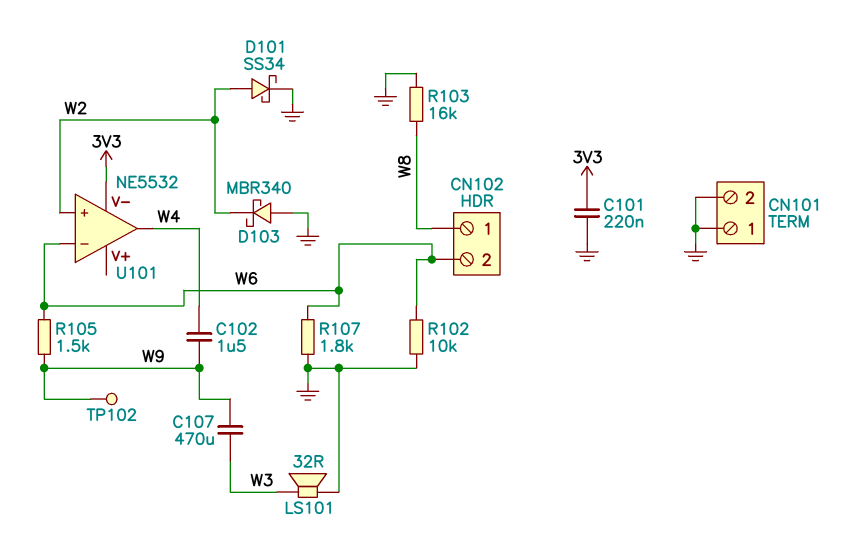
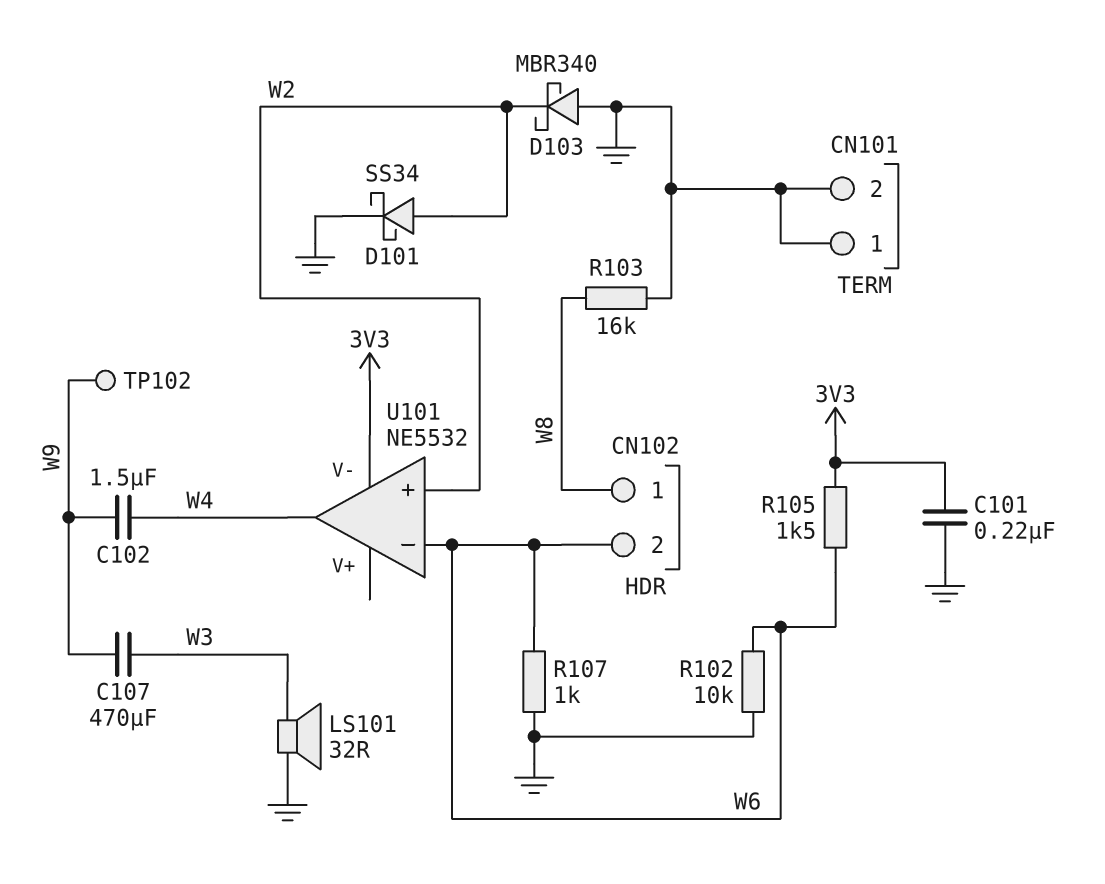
R105: 1.5k (W6, W9) -> 1.5k (3V3, W6)
R107: 1.8k (GND, W6) -> 1k (GND, W6)

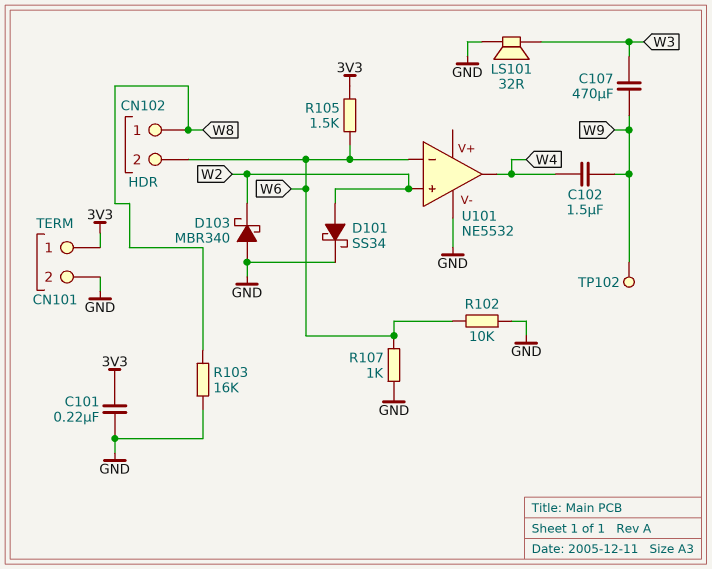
CN101 pin 1: GND -> 3V3
U101 pin V-: 3V3 -> GND

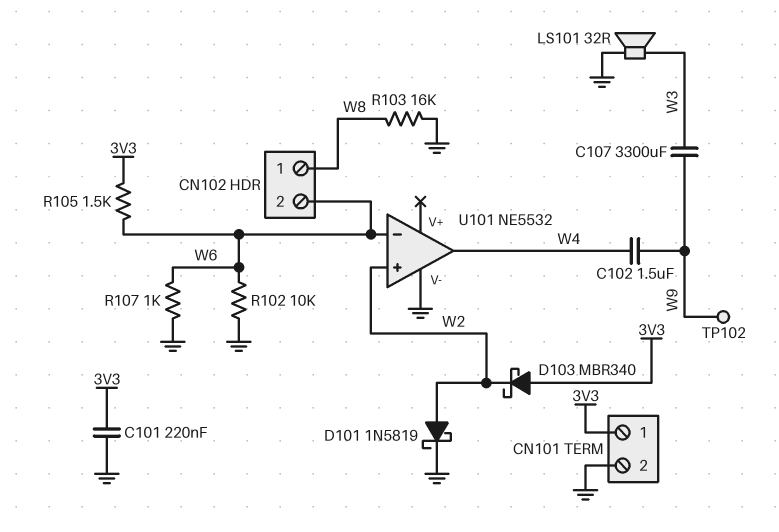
C107: 470uF (W3, W9) -> 3300uF (W3, W9)
D101: schottky SS34 (A W2, K GND) -> schottky 1N5819 (A W2, K GND)
D103: schottky MBR340 (A GND, K W2) -> schottky MBR340 (A 3V3, K W2)

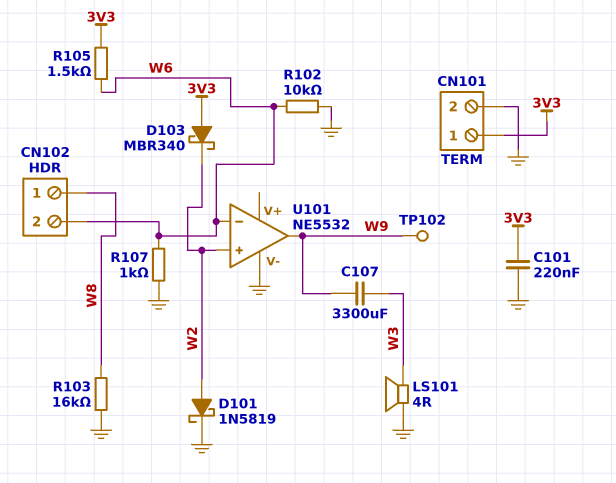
C102: 1.5uF (W4, W9) -> none
LS101: speaker 32R (GND, W3) -> speaker 4R (GND, W3)
U101 pin out: W4 -> W9

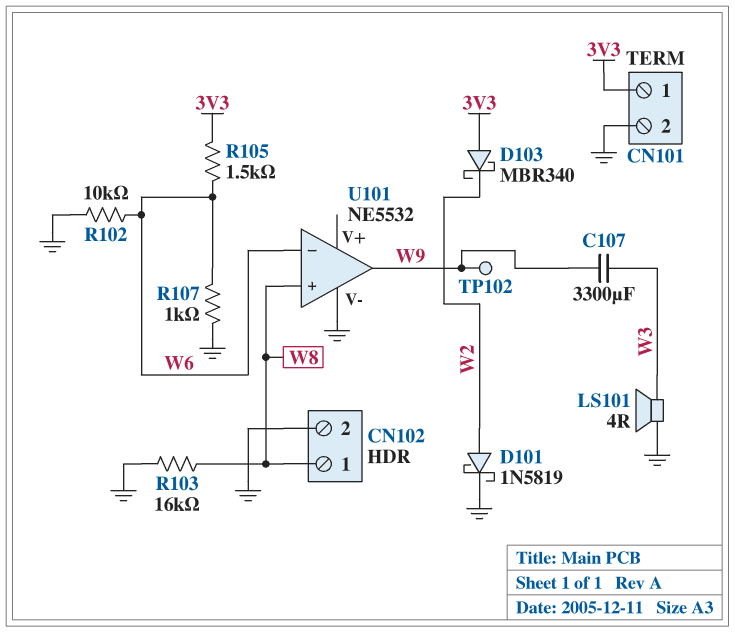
C101: 220nF (3V3, GND) -> none
CN102 pin 2: W6 -> GND
U101 pin in+: W2 -> W8

